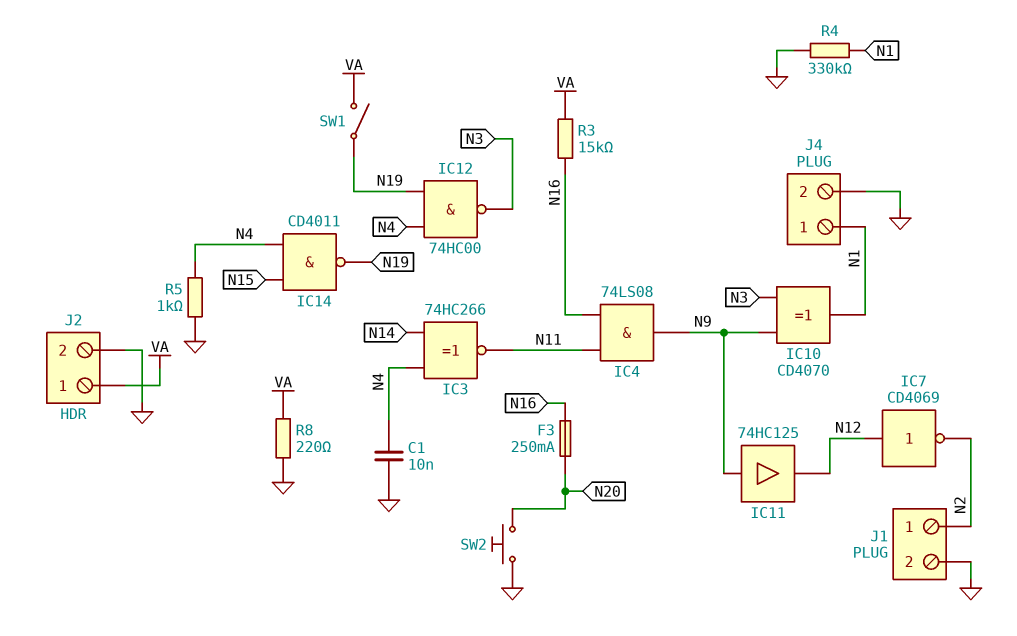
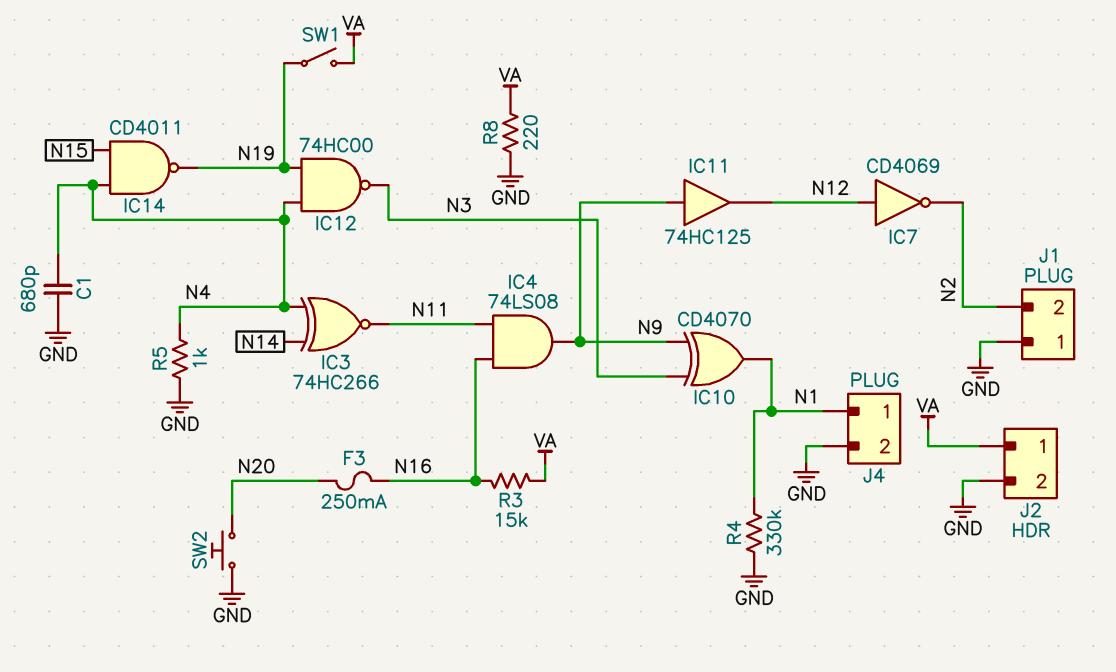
C1: 10nF (GND, N4) -> 680pF (GND, N4)
J1 pin 1: N2 -> GND
J1 pin 2: GND -> N2

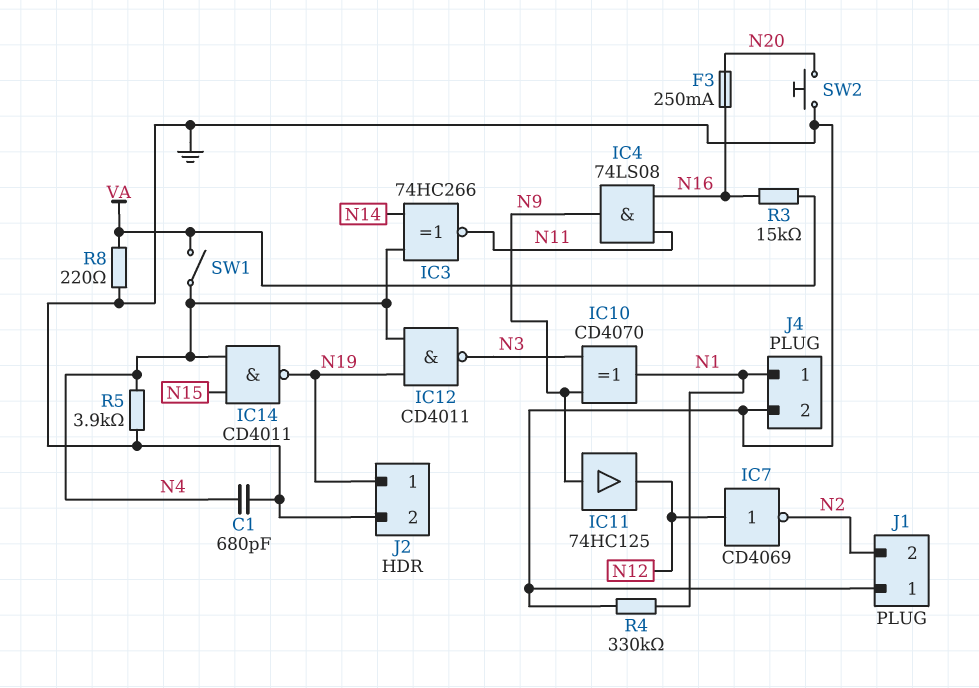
IC12: NAND 74HC00 (in N4, in N19, out N3) -> NAND CD4011 (in N4, in N19, out N3)
J2 pin 1: VA -> N19
R5: 1k (GND, N4) -> 3.9k (GND, N4)
SW1: switch (N19, VA) -> switch (N4, VA)

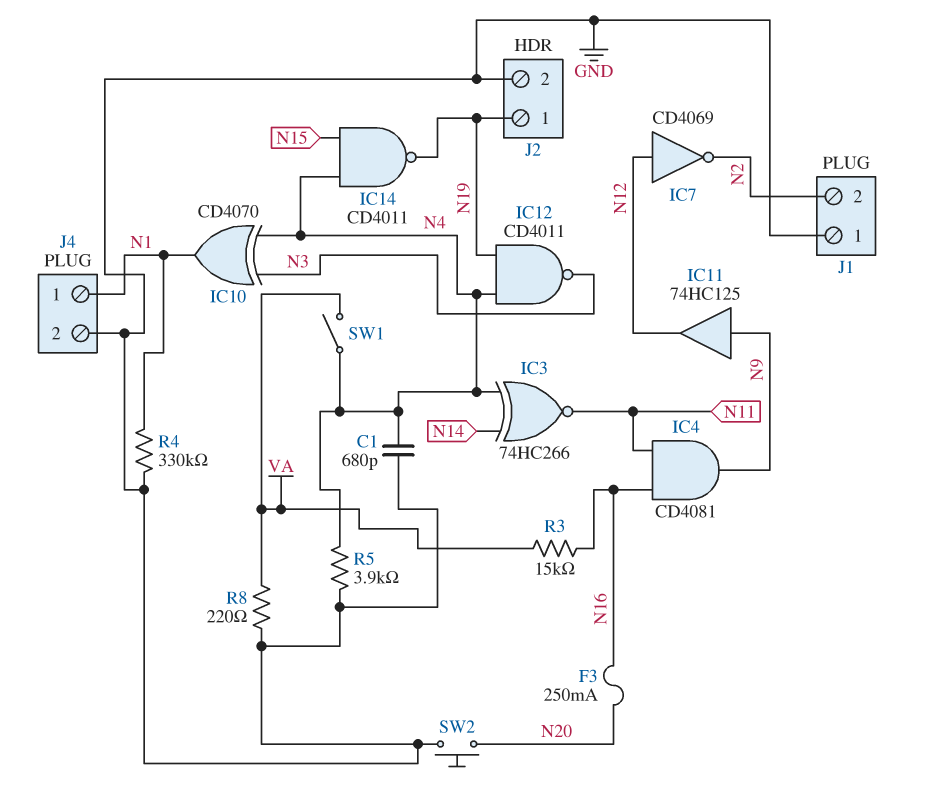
IC4: AND 74LS08 (in N11, in N16, out N9) -> AND CD4081 (in N11, in N16, out N9)
IC10: XOR CD4070 (in N3, in N9, out N1) -> XOR CD4070 (in N3, in N4, out N1)

